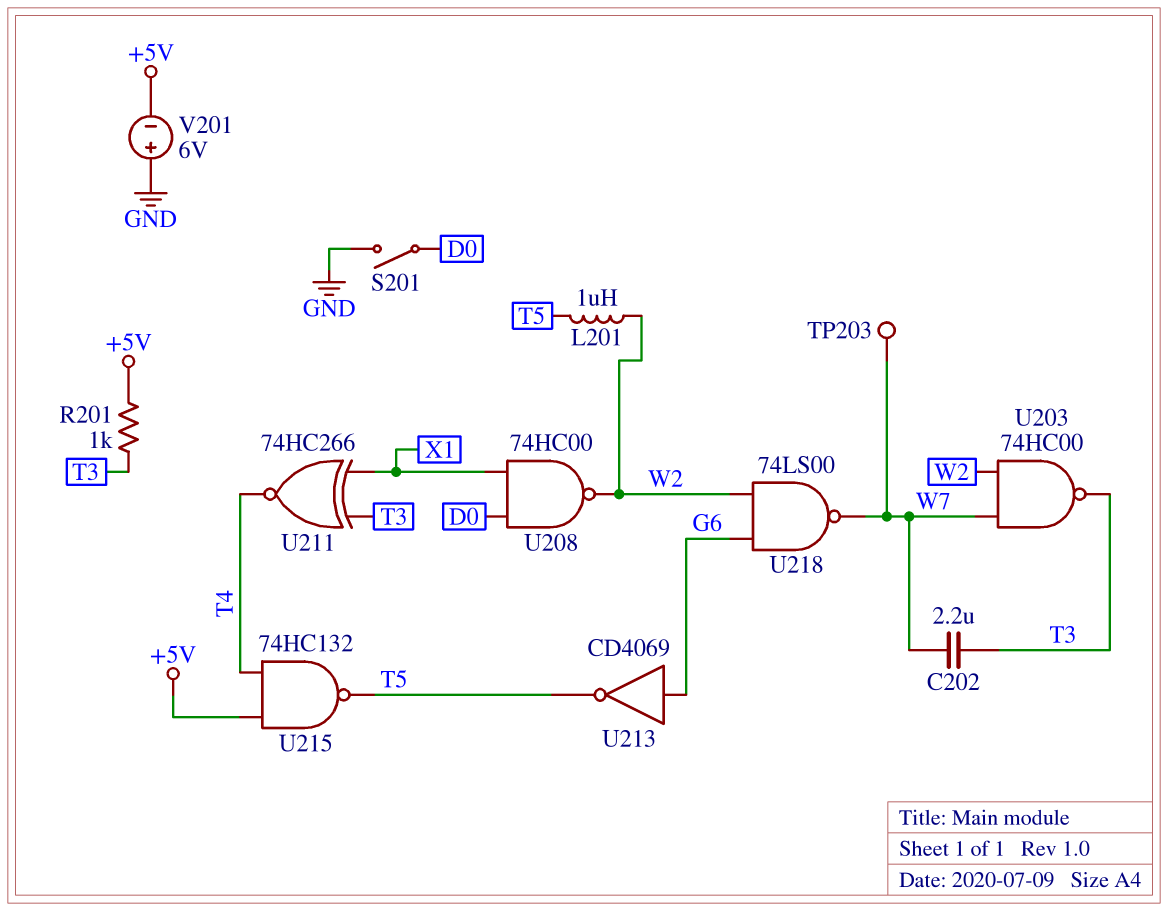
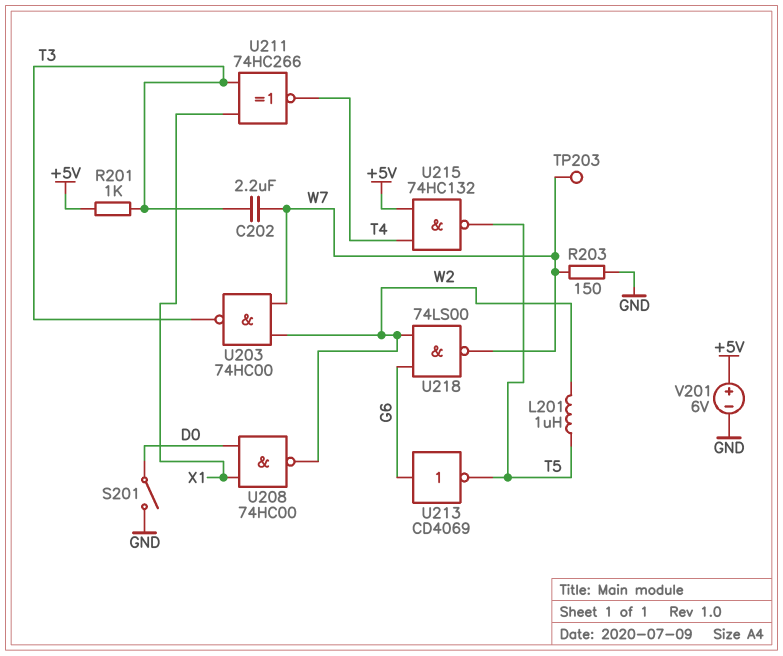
R203: none -> 150 (GND, W7)
V201: 6V (plus GND, minus +5V) -> 6V (plus +5V, minus GND)

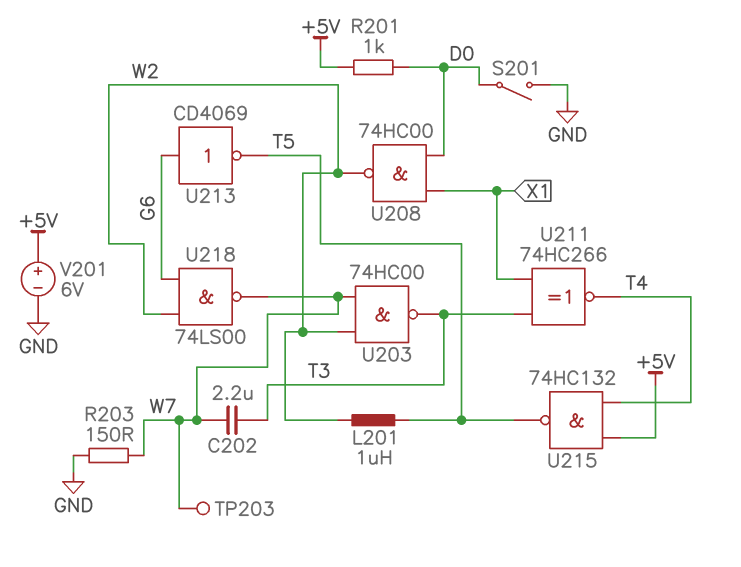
R201: 1k (+5V, T3) -> 1k (+5V, D0)

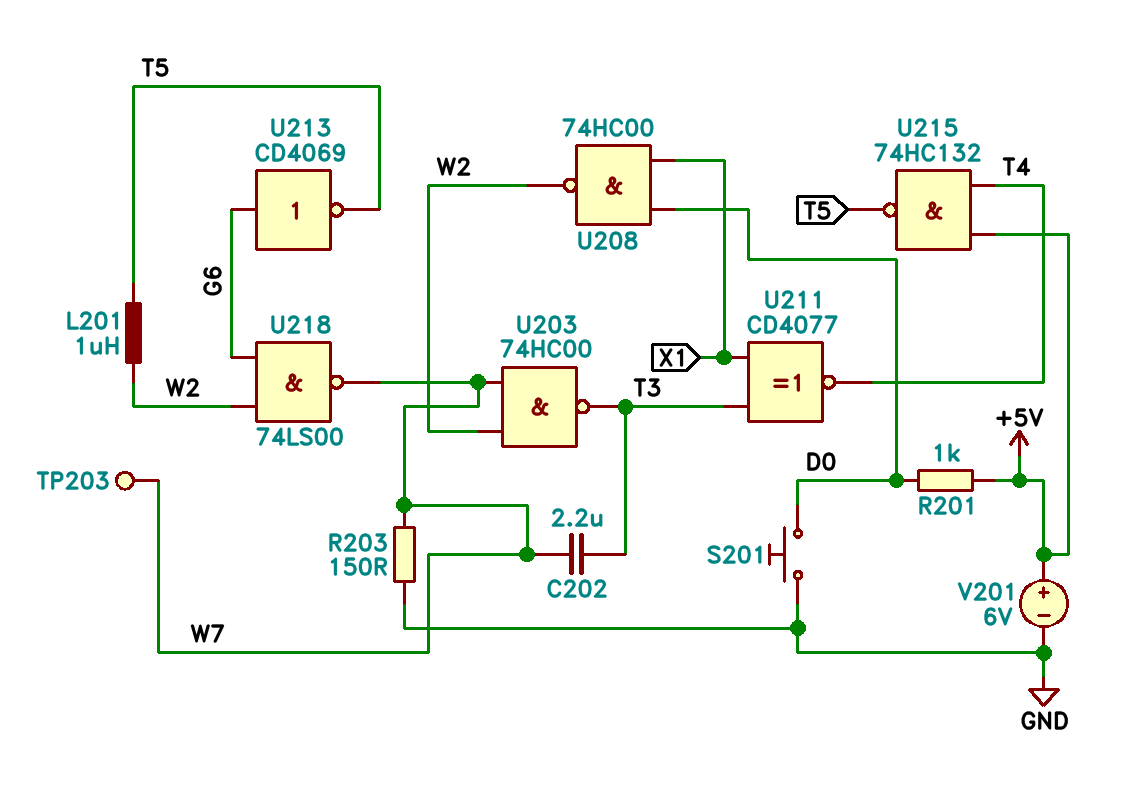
S201: switch (D0, GND) -> button (D0, GND)
U211: XNOR 74HC266 (in T3, in X1, out T4) -> XNOR CD4077 (in T3, in X1, out T4)

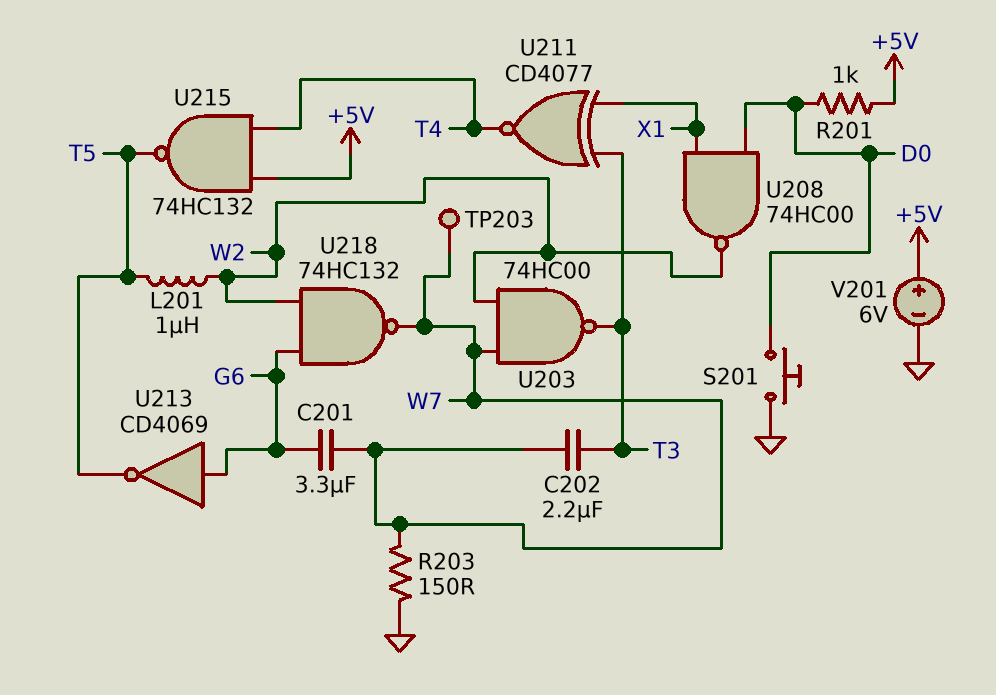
C201: none -> 3.3uF (G6, W7)
U218: NAND 74LS00 (in G6, in W2, out W7) -> NAND 74HC132 (in G6, in W2, out W7)

